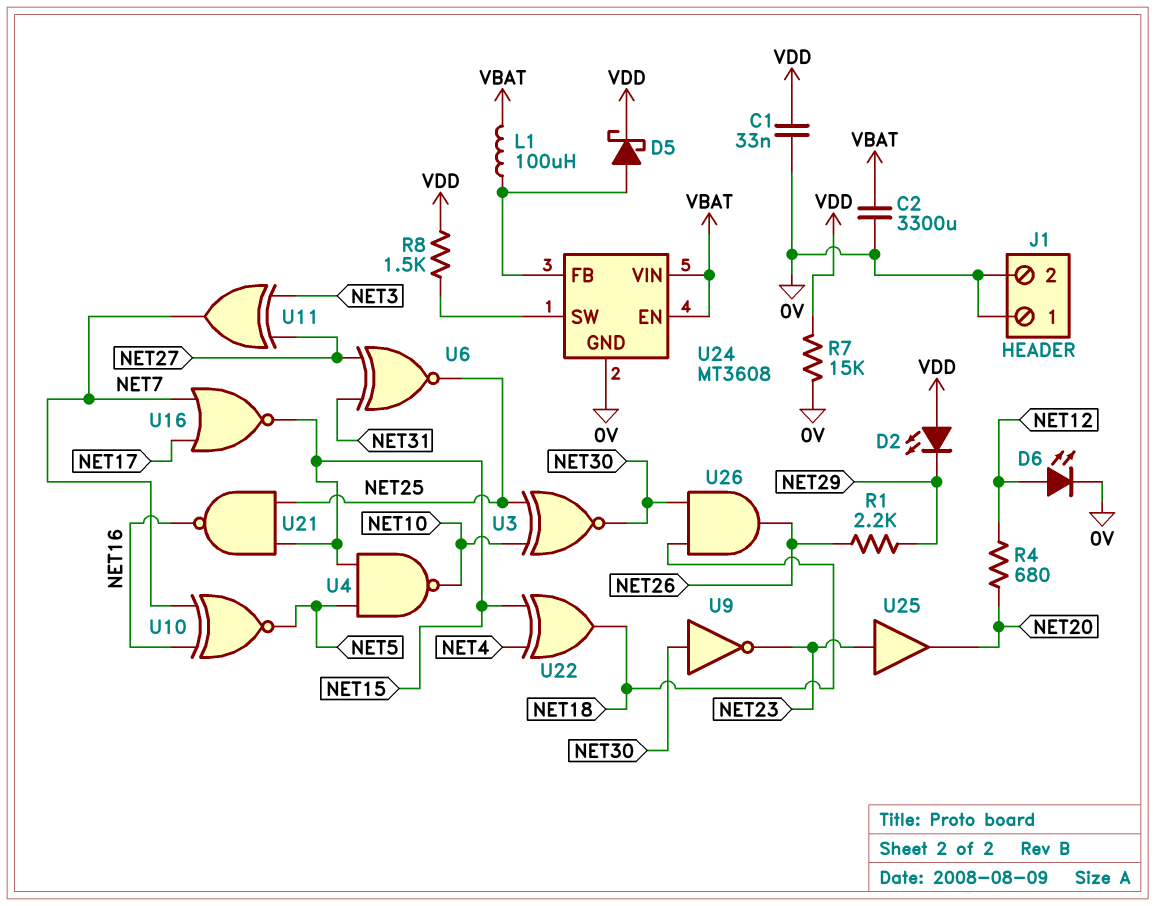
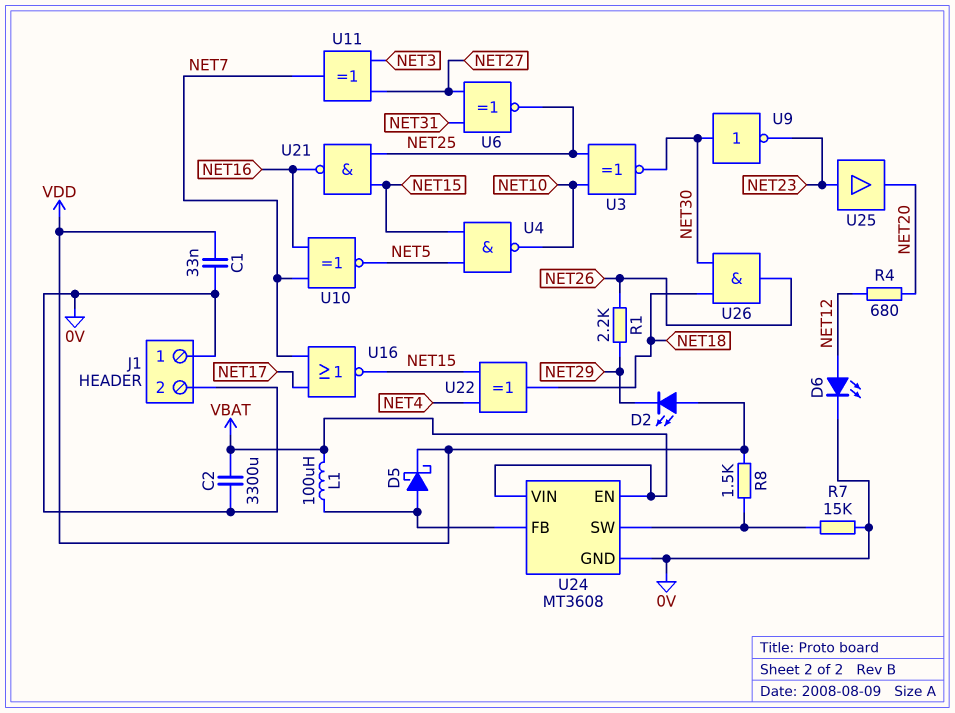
R7: 15k (0V, VDD) -> 15k (0V, U24/SW)

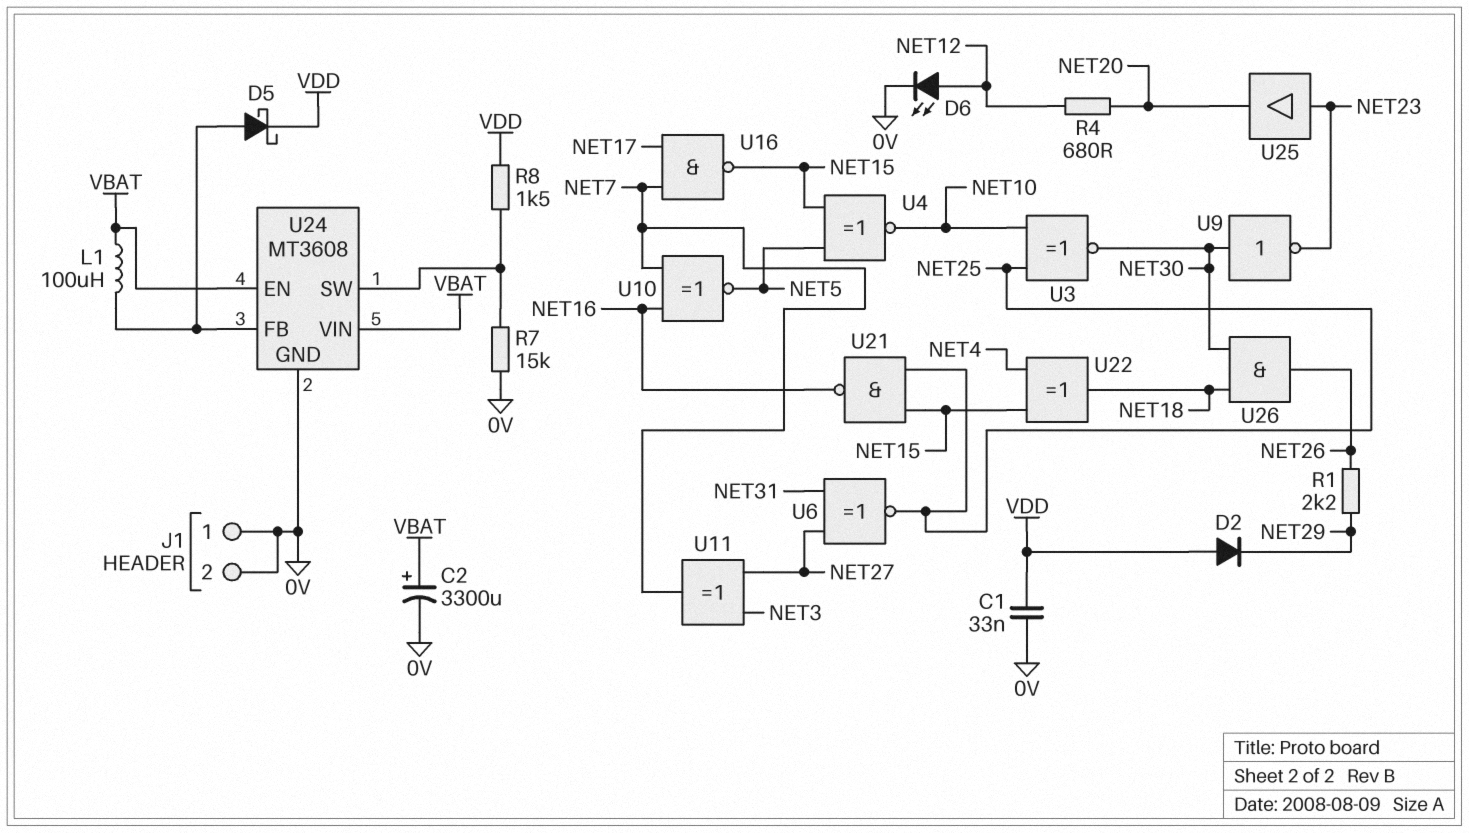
C2: 3300uF (0V, VBAT) -> 3300uF (plus VBAT, minus 0V)
D2: LED (A VDD, K NET29) -> diode (A VDD, K NET29)
U4: NAND (in NET5, in NET15, out NET10) -> XNOR (in NET5, in NET15, out NET10)
U16: NOR (in NET7, in NET17, out NET15) -> NAND (in NET7, in NET17, out NET15)

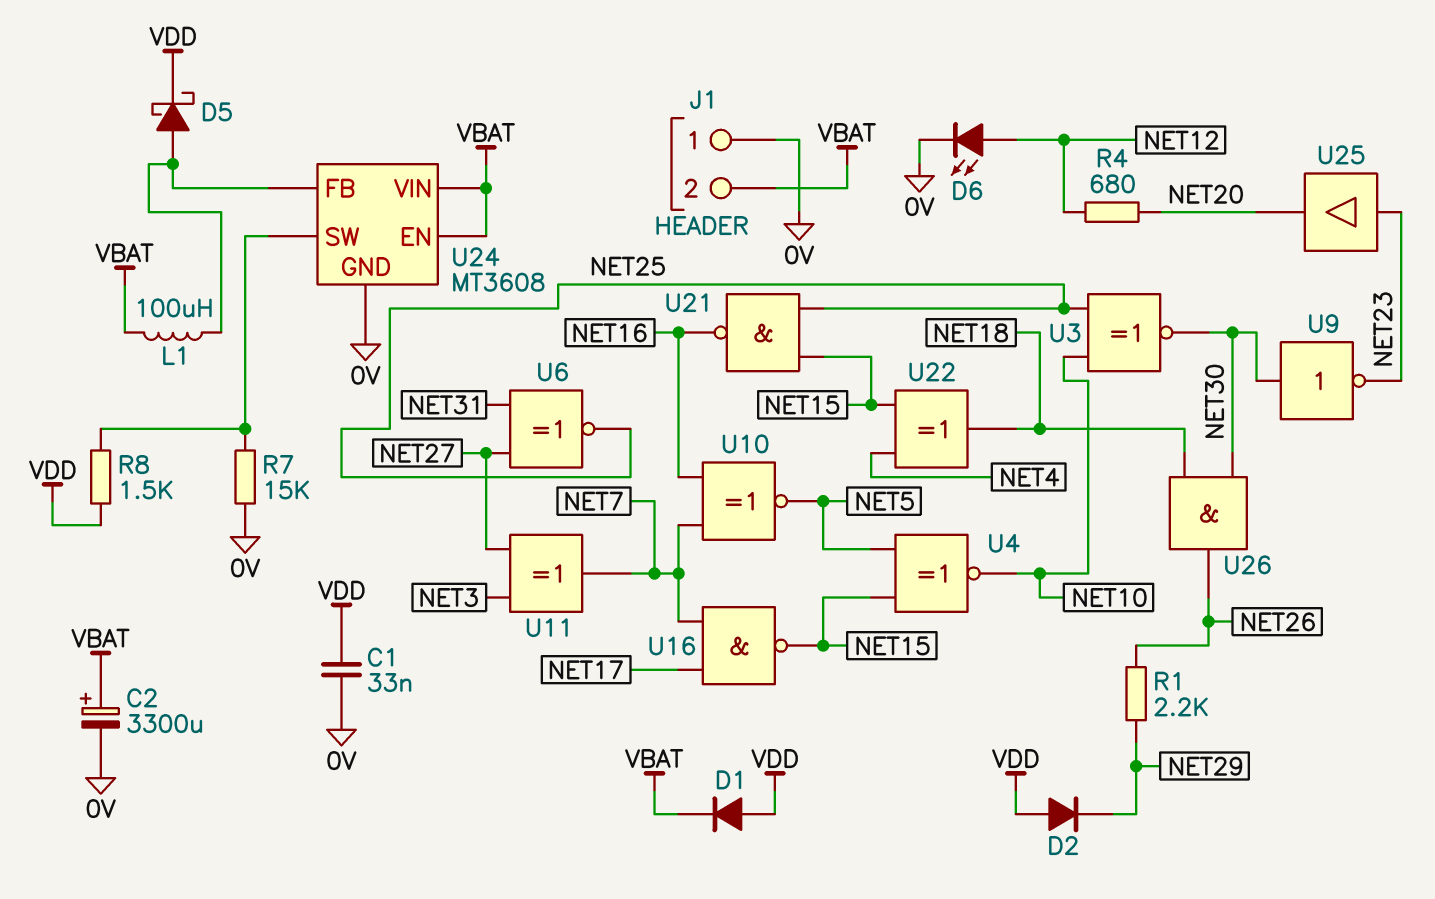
D1: none -> diode (A VDD, K VBAT)
J1 pin 2: 0V -> VBAT

